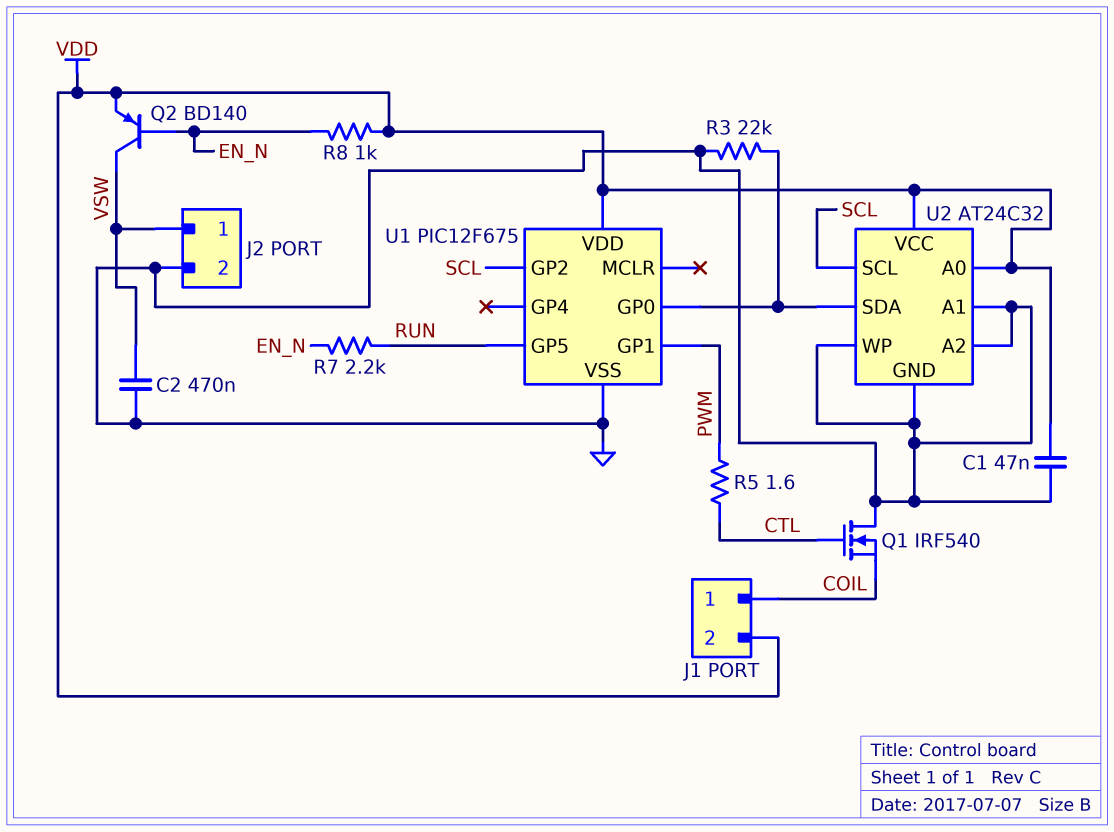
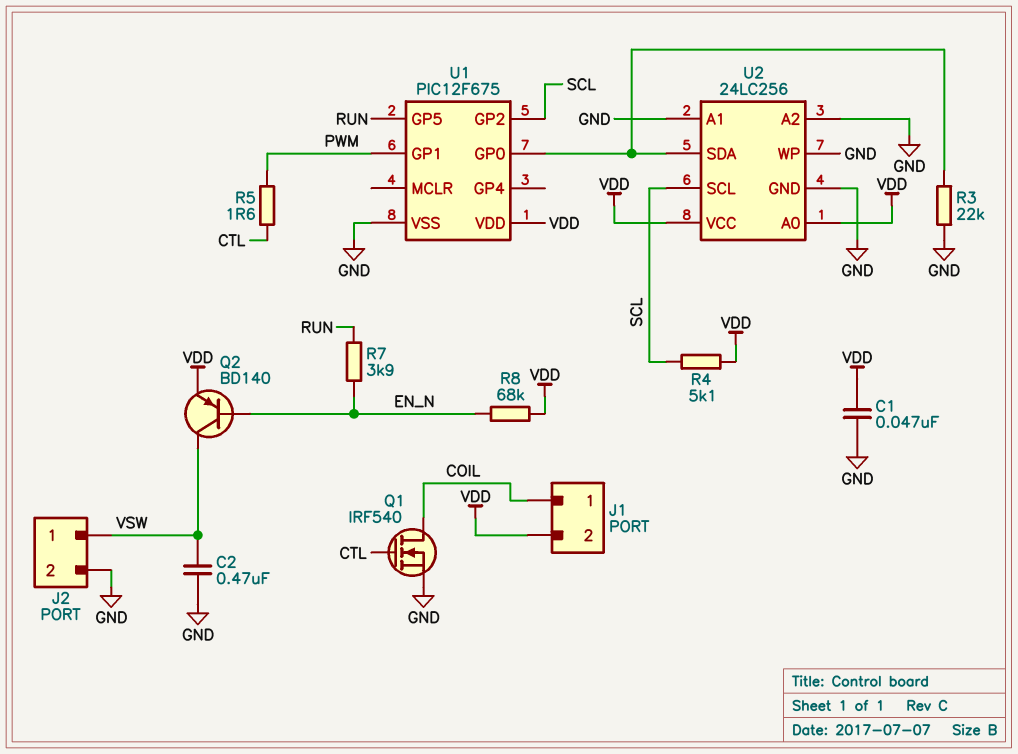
Q1: NMOS IRF540 (G CTL, D GND, S COIL) -> NMOS IRF540 (G CTL, D COIL, S GND)
R4: none -> 5.1k (SCL, VDD)
R7: 2.2k (EN_N, RUN) -> 3.9k (EN_N, RUN)
R8: 1k (EN_N, VDD) -> 68k (EN_N, VDD)
U2: AT24C32 -> 24LC256

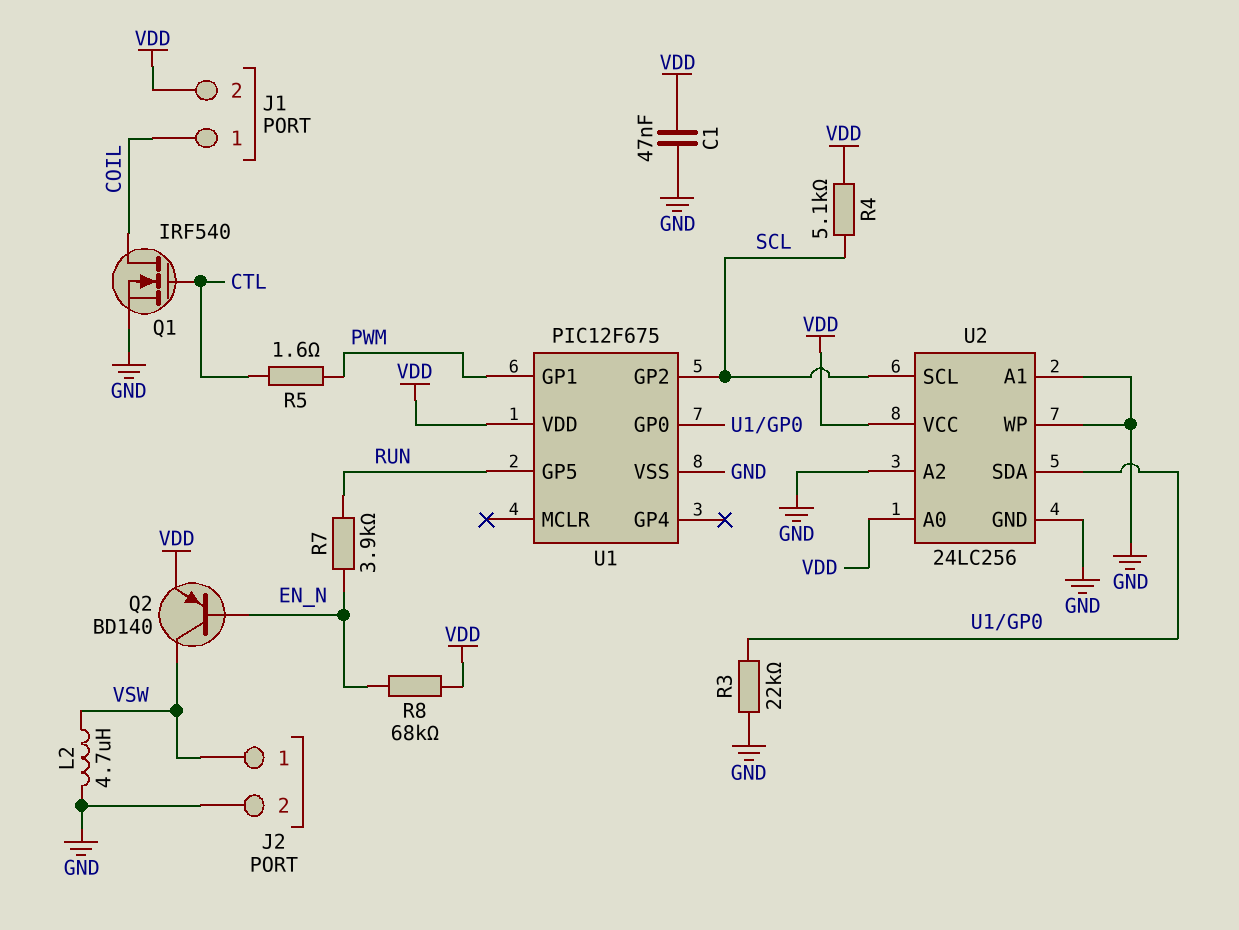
C2: 470nF (GND, VSW) -> none
L2: none -> 4.7uH (GND, VSW)

